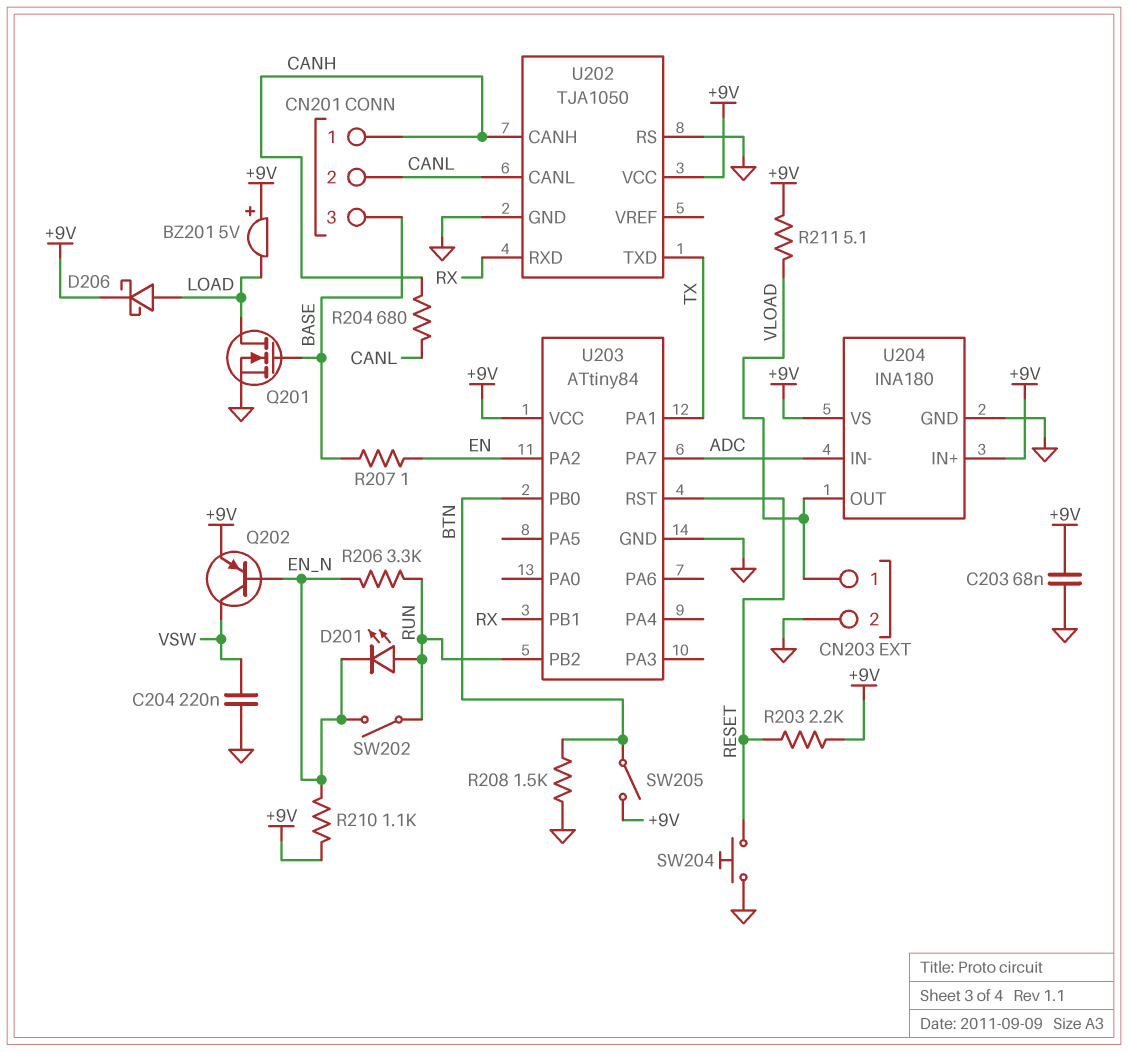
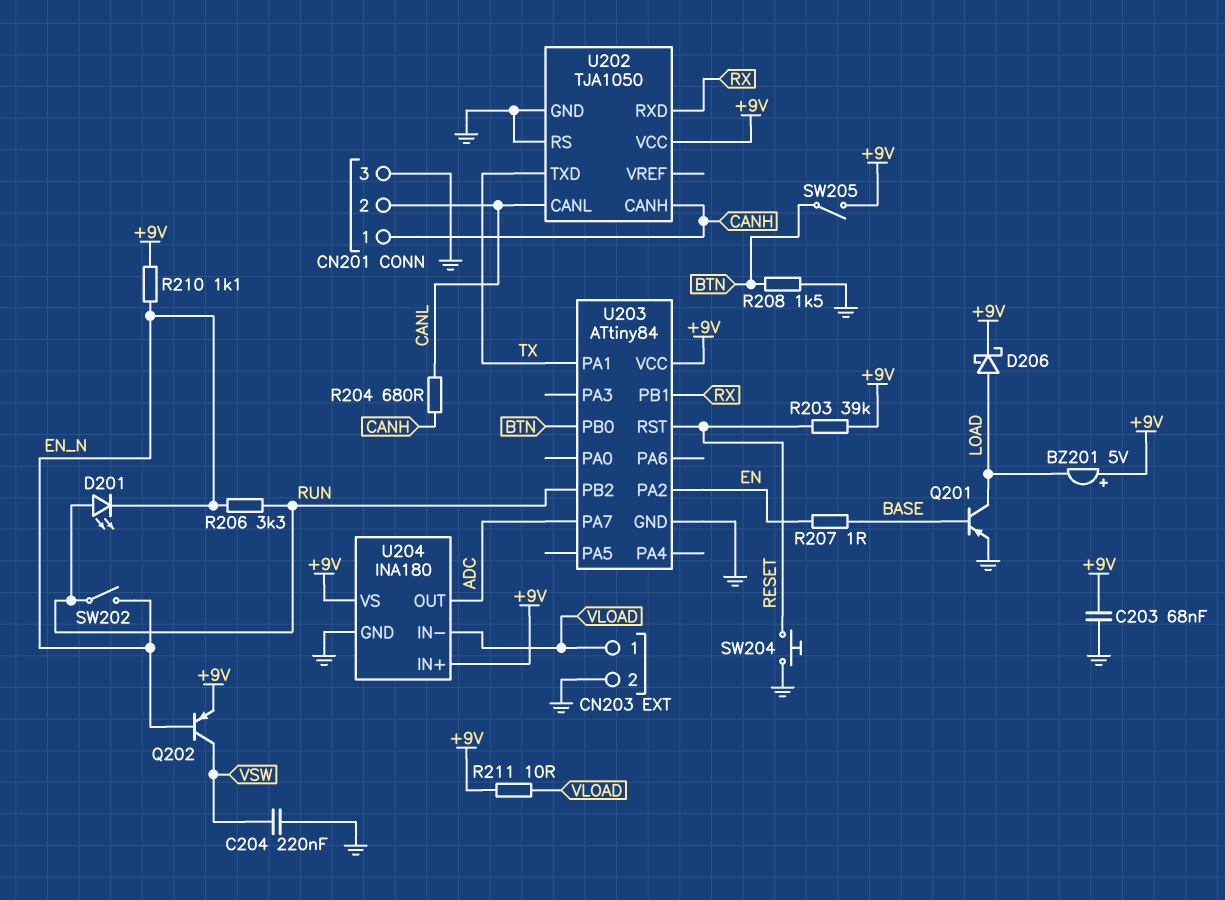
CN201 pin 3: BASE -> GND
Q201: NMOS (G BASE, D LOAD, S GND) -> PNP (B BASE, C LOAD, E GND)
R203: 2.2k (+9V, RESET) -> 39k (+9V, RESET)
R211: 5.1 (+9V, VLOAD) -> 10 (+9V, VLOAD)
U204 pin IN-: ADC -> VLOAD
U204 pin OUT: VLOAD -> ADC

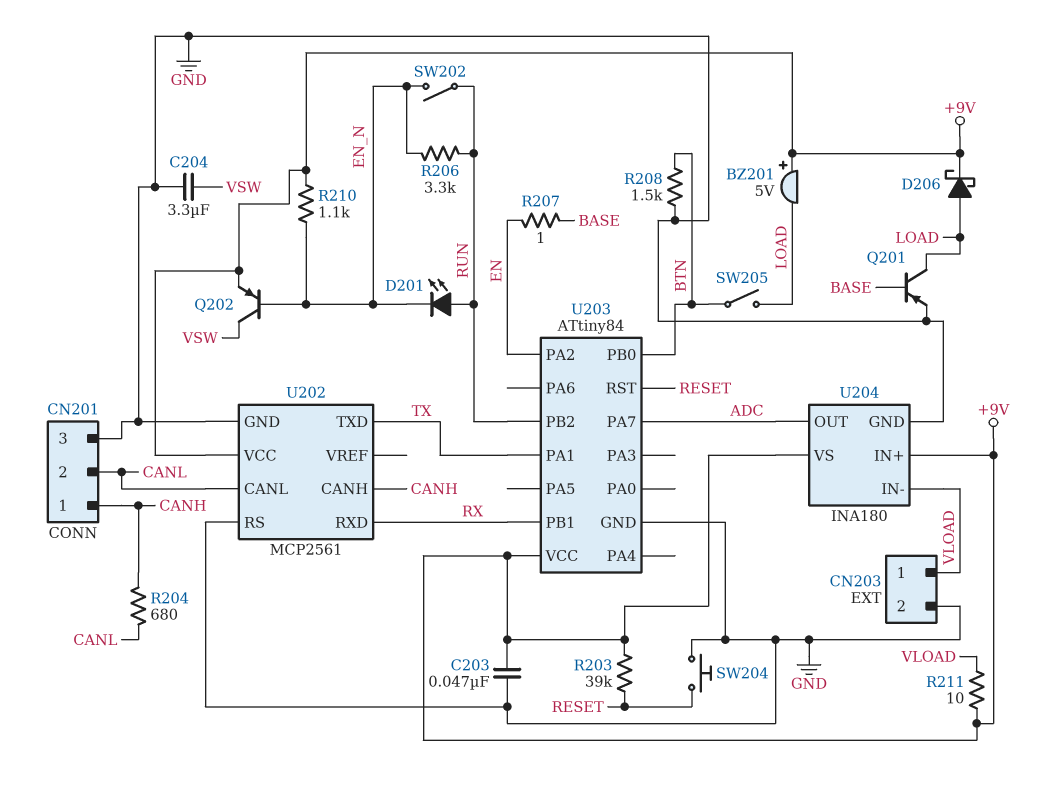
C203: 68nF (+9V, GND) -> 47nF (+9V, GND)
C204: 220nF (GND, VSW) -> 3.3uF (GND, VSW)
SW205: switch (+9V, BTN) -> switch (BTN, LOAD)
U202: TJA1050 -> MCP2561

